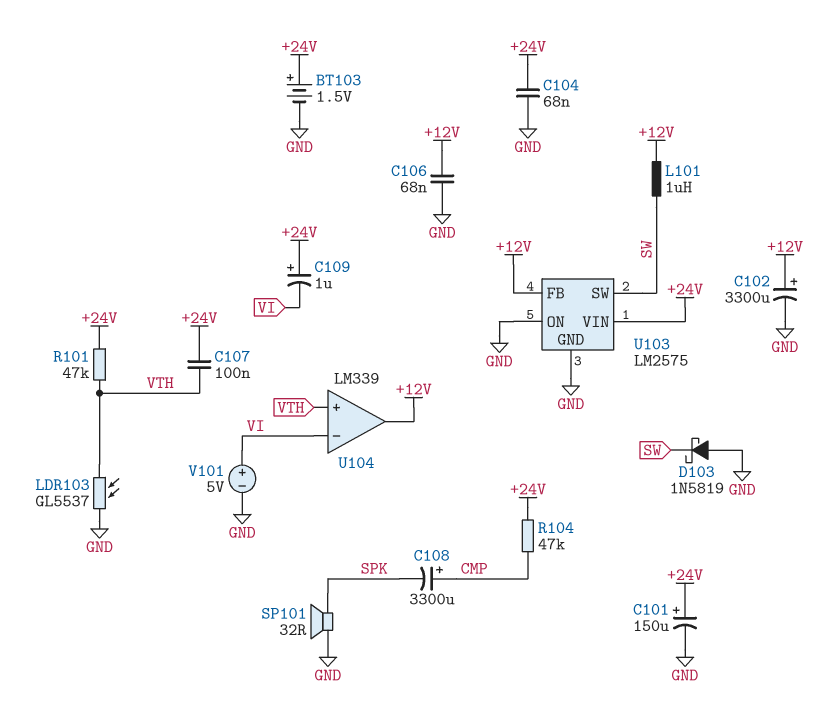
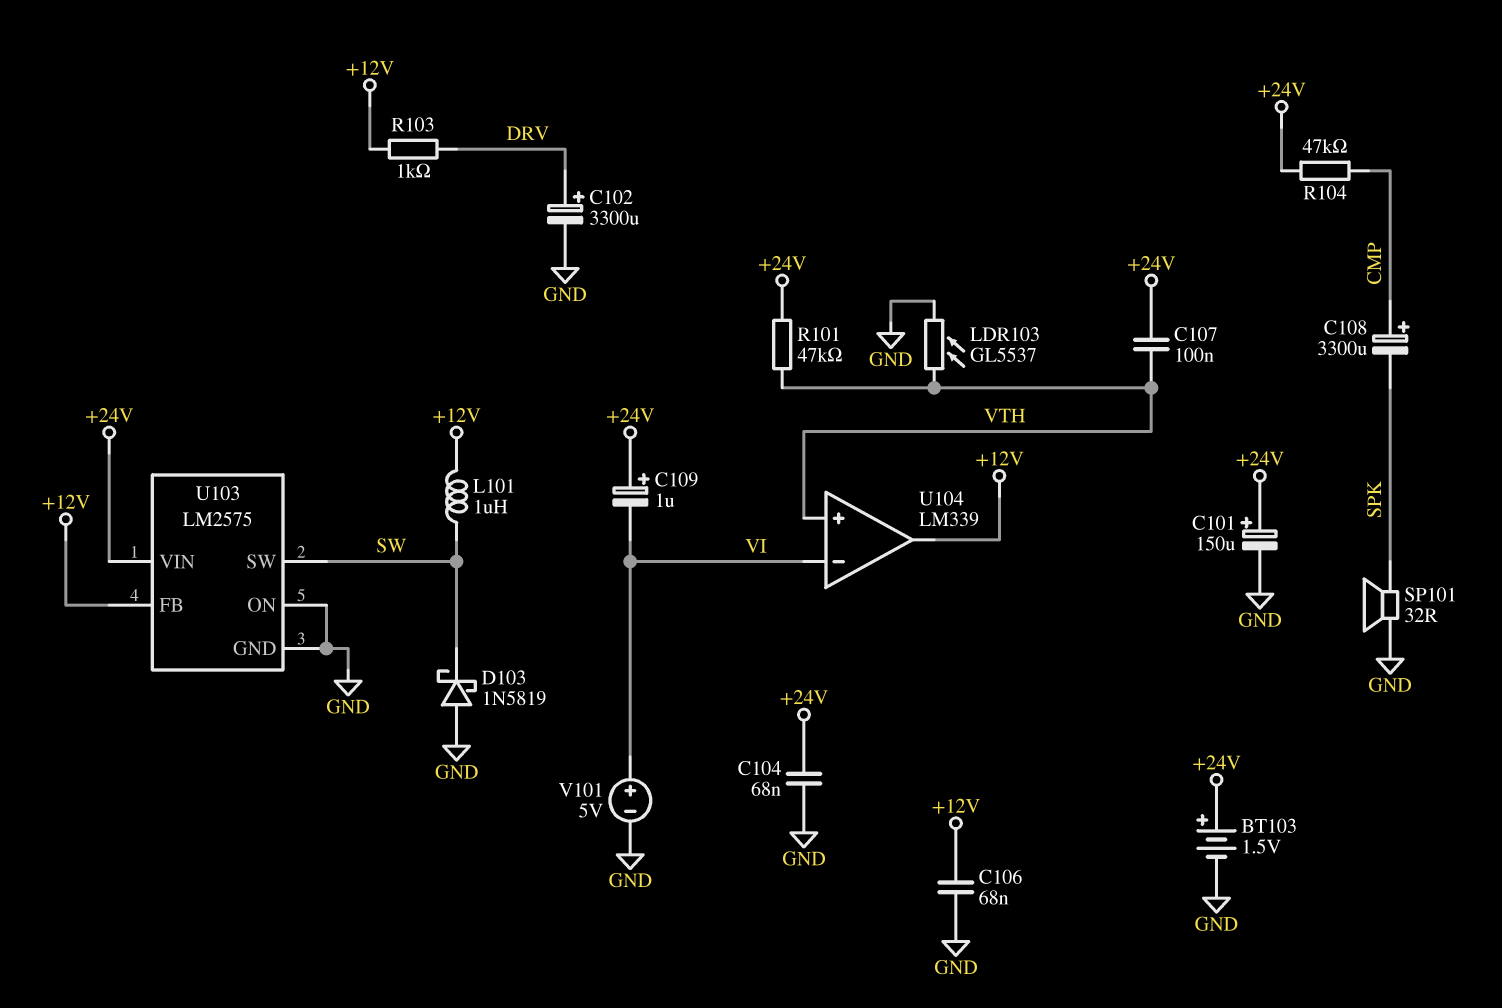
C102: 3300uF (plus +12V, minus GND) -> 3300uF (plus DRV, minus GND)
R103: none -> 1k (+12V, DRV)

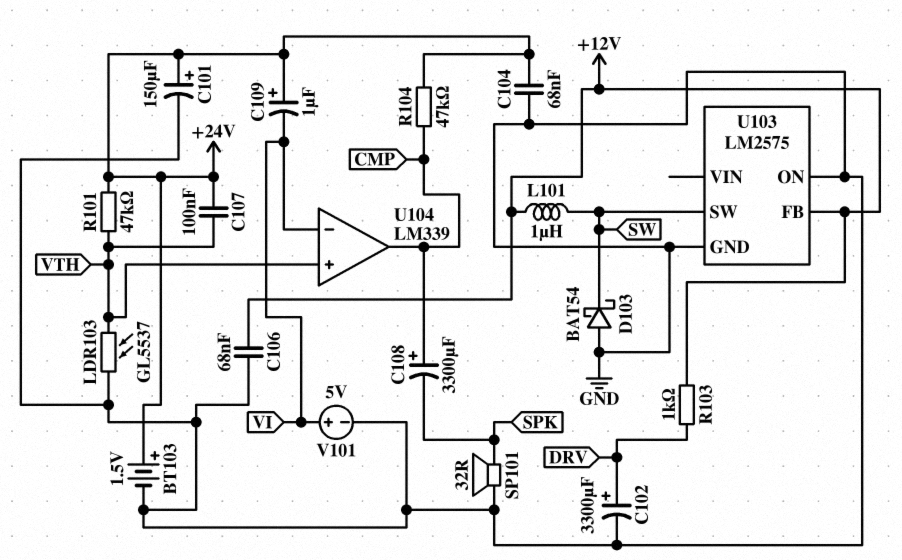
D103: schottky 1N5819 (A GND, K SW) -> schottky BAT54 (A GND, K SW)
U103 pin VIN: +24V -> none
U104 pin out: +12V -> CMP

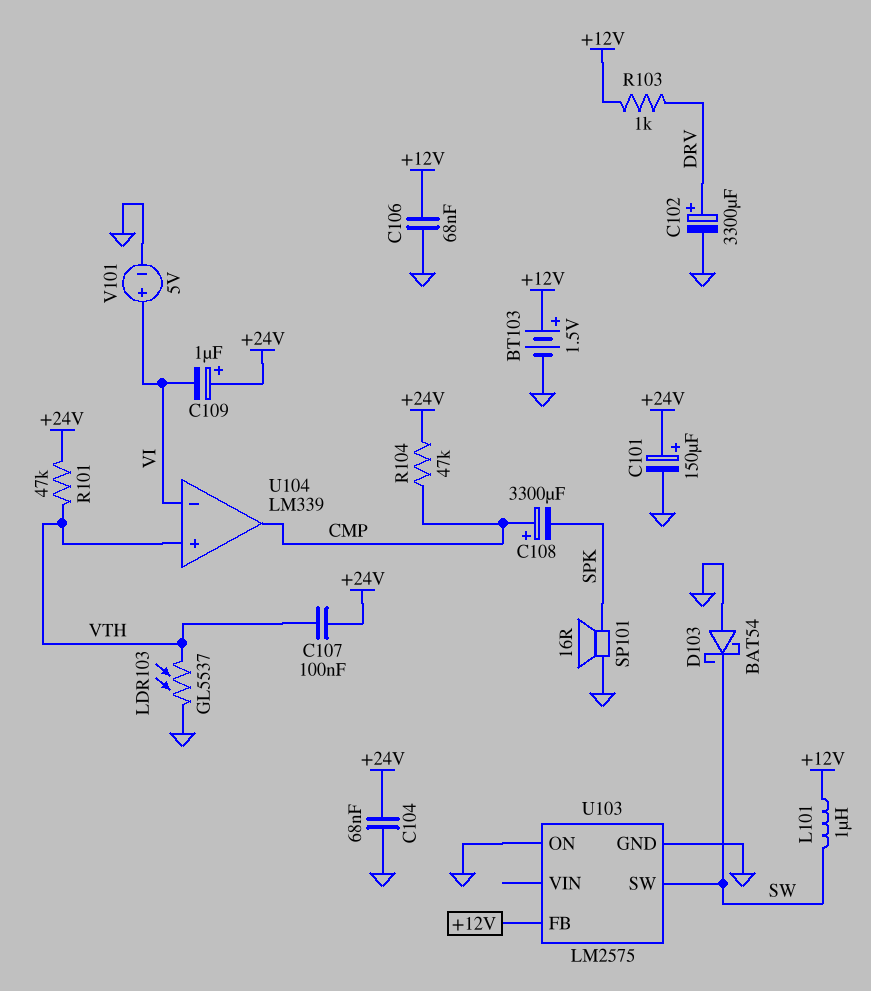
BT103: 1.5V (plus +24V, minus GND) -> 1.5V (plus +12V, minus GND)
SP101: speaker 32R (GND, SPK) -> speaker 16R (GND, SPK)

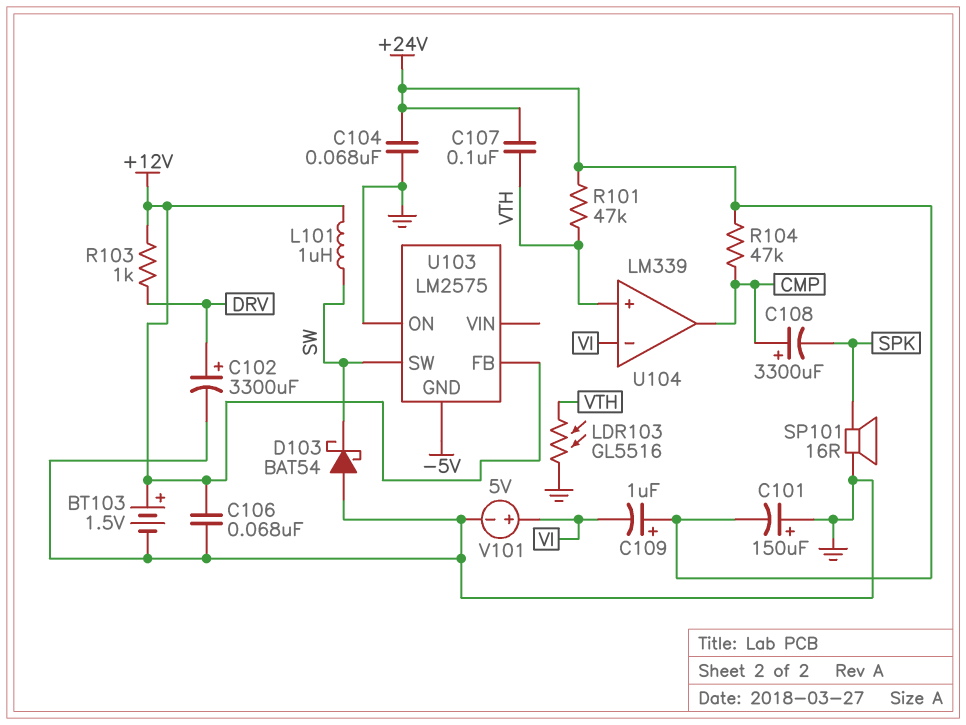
C101: 150uF (plus +24V, minus GND) -> 150uF (plus GND, minus +24V)
LDR103: GL5537 (GND, VTH) -> GL5516 (GND, VTH)
U103 pin GND: GND -> -5V

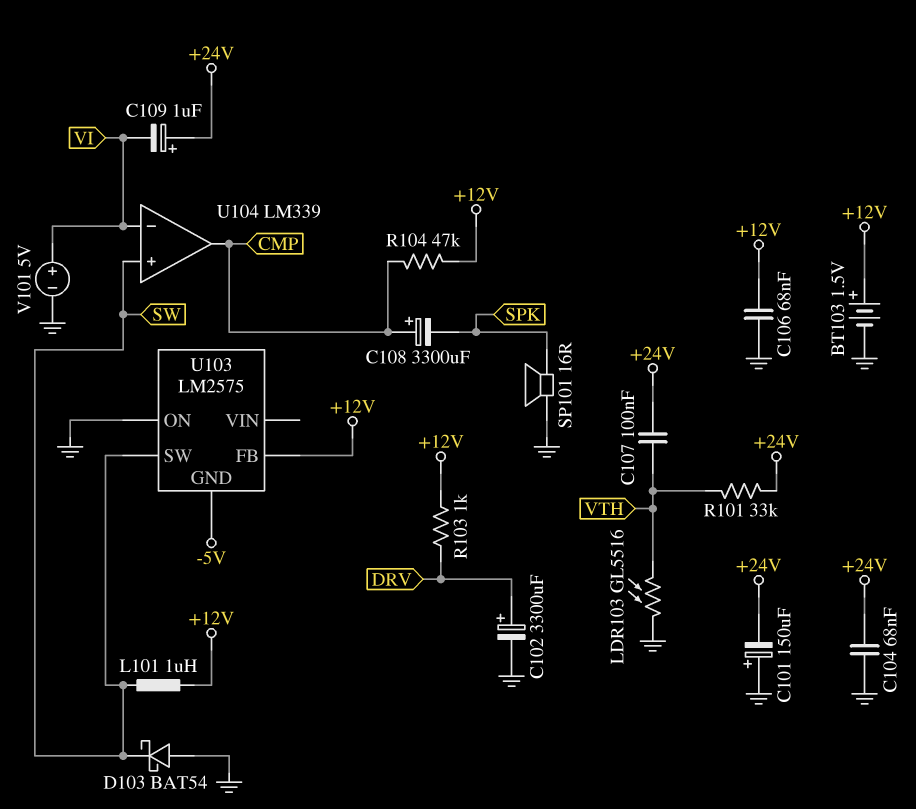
R101: 47k (+24V, VTH) -> 33k (+24V, VTH)
R104: 47k (+24V, CMP) -> 47k (+12V, CMP)
U104 pin in+: VTH -> SW

